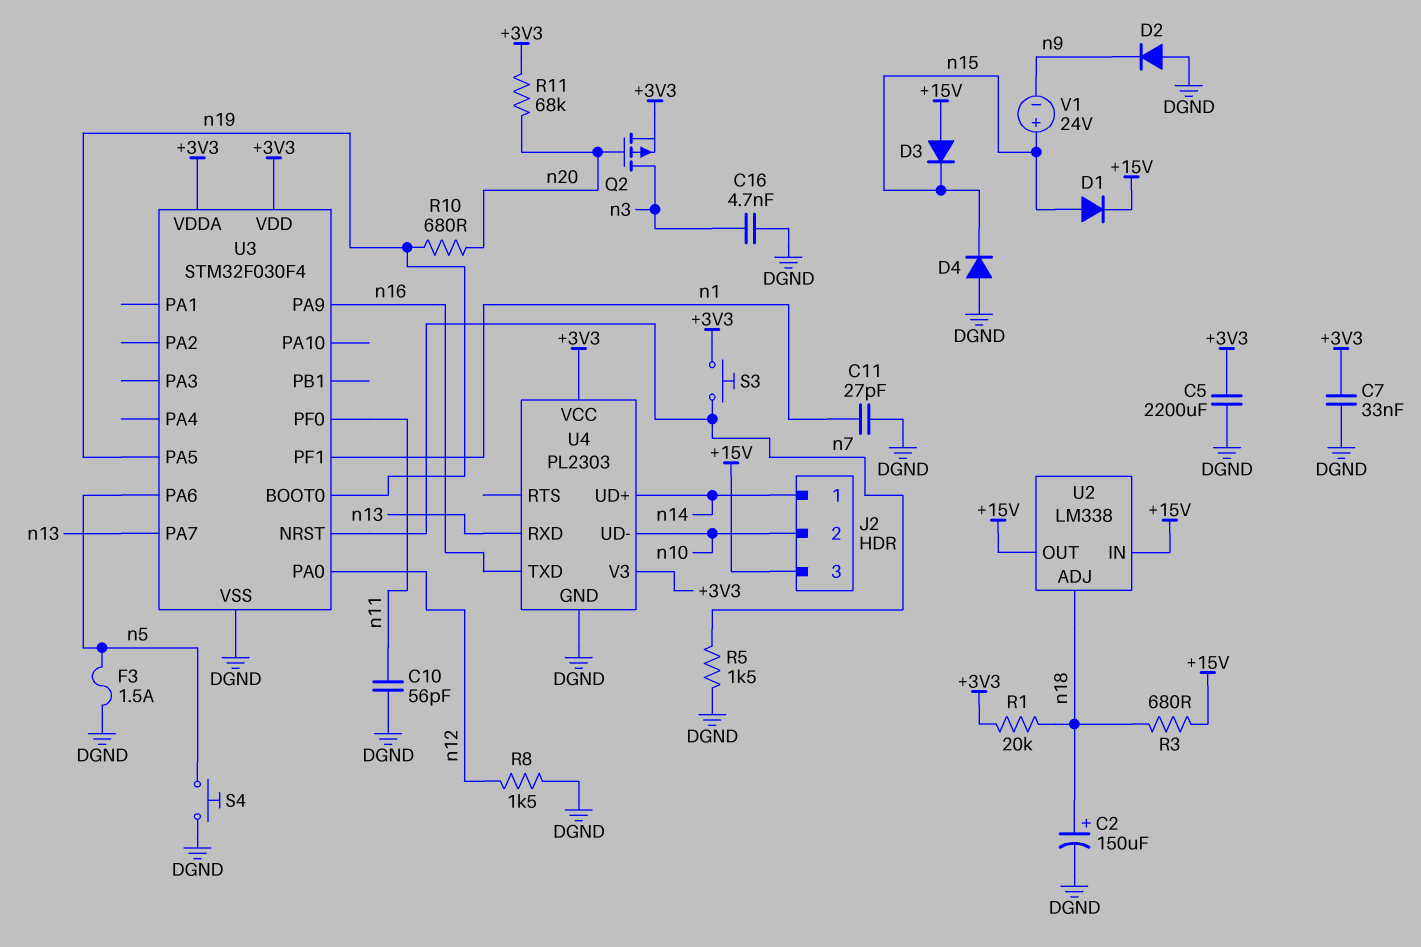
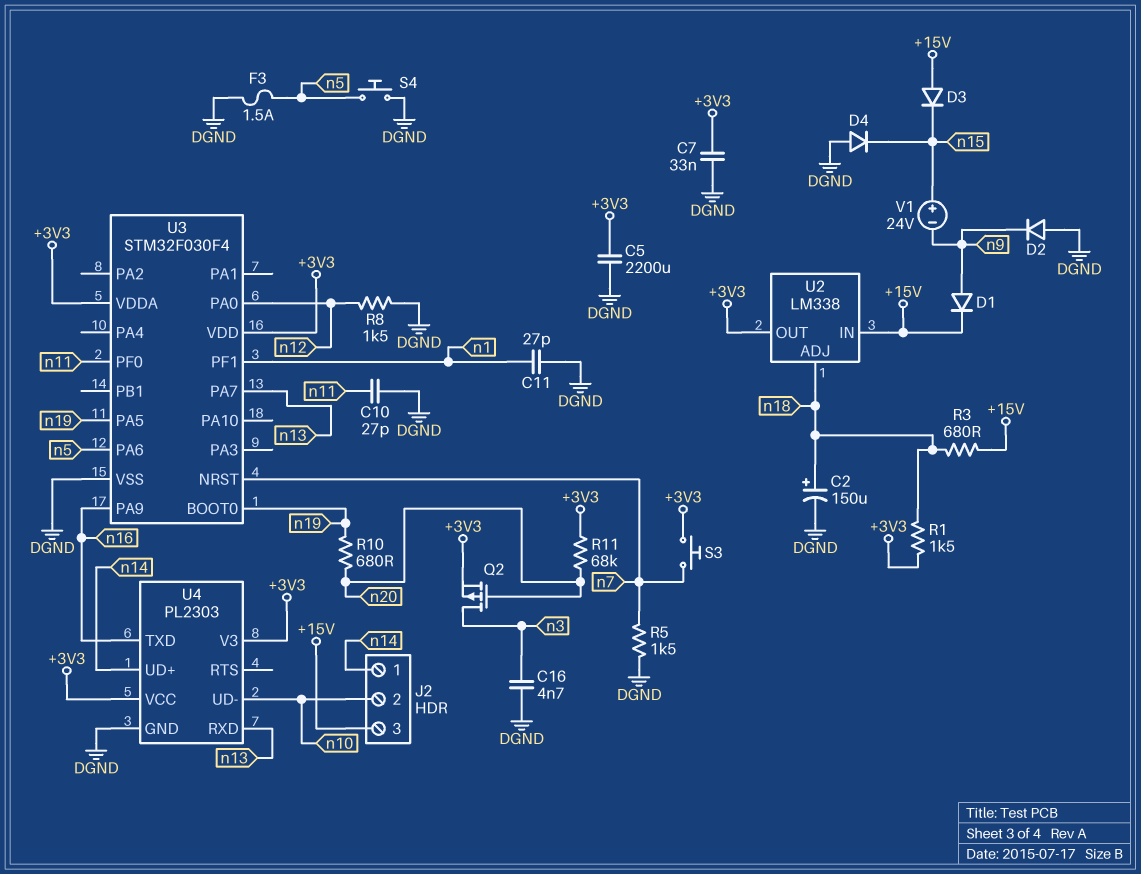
C10: 56pF (DGND, n11) -> 27pF (DGND, n11)
D1: diode (A n15, K +15V) -> diode (A n9, K +15V)
R1: 20k (+3V3, n18) -> 1.5k (+3V3, n18)
U2 pin OUT: +15V -> +3V3

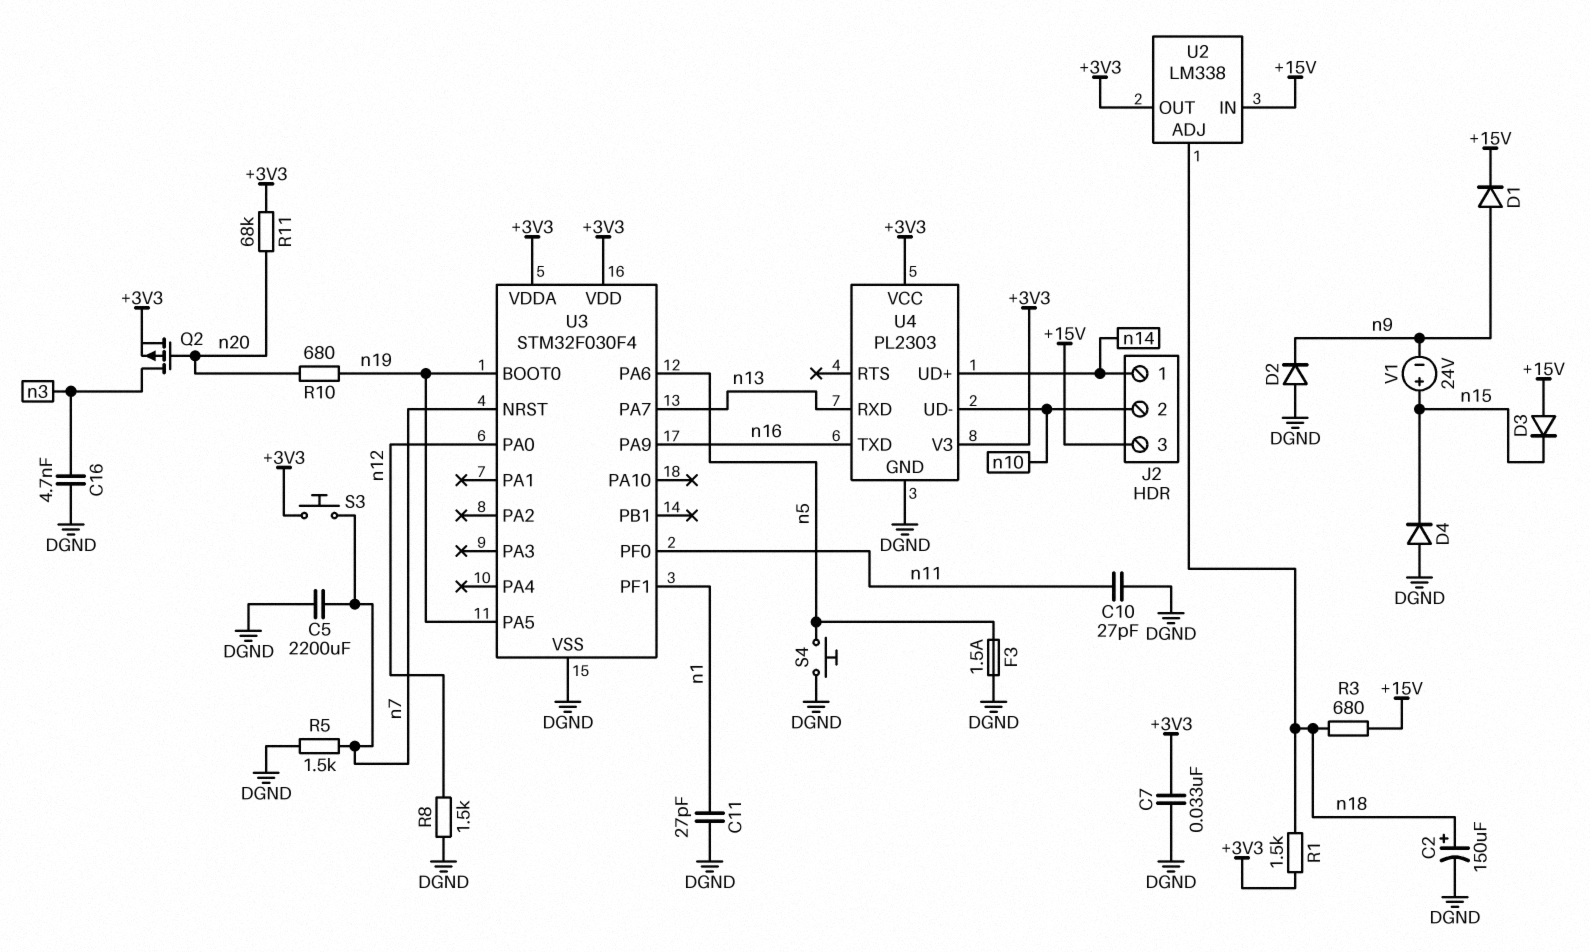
C5: 2200uF (+3V3, DGND) -> 2200uF (DGND, n7)

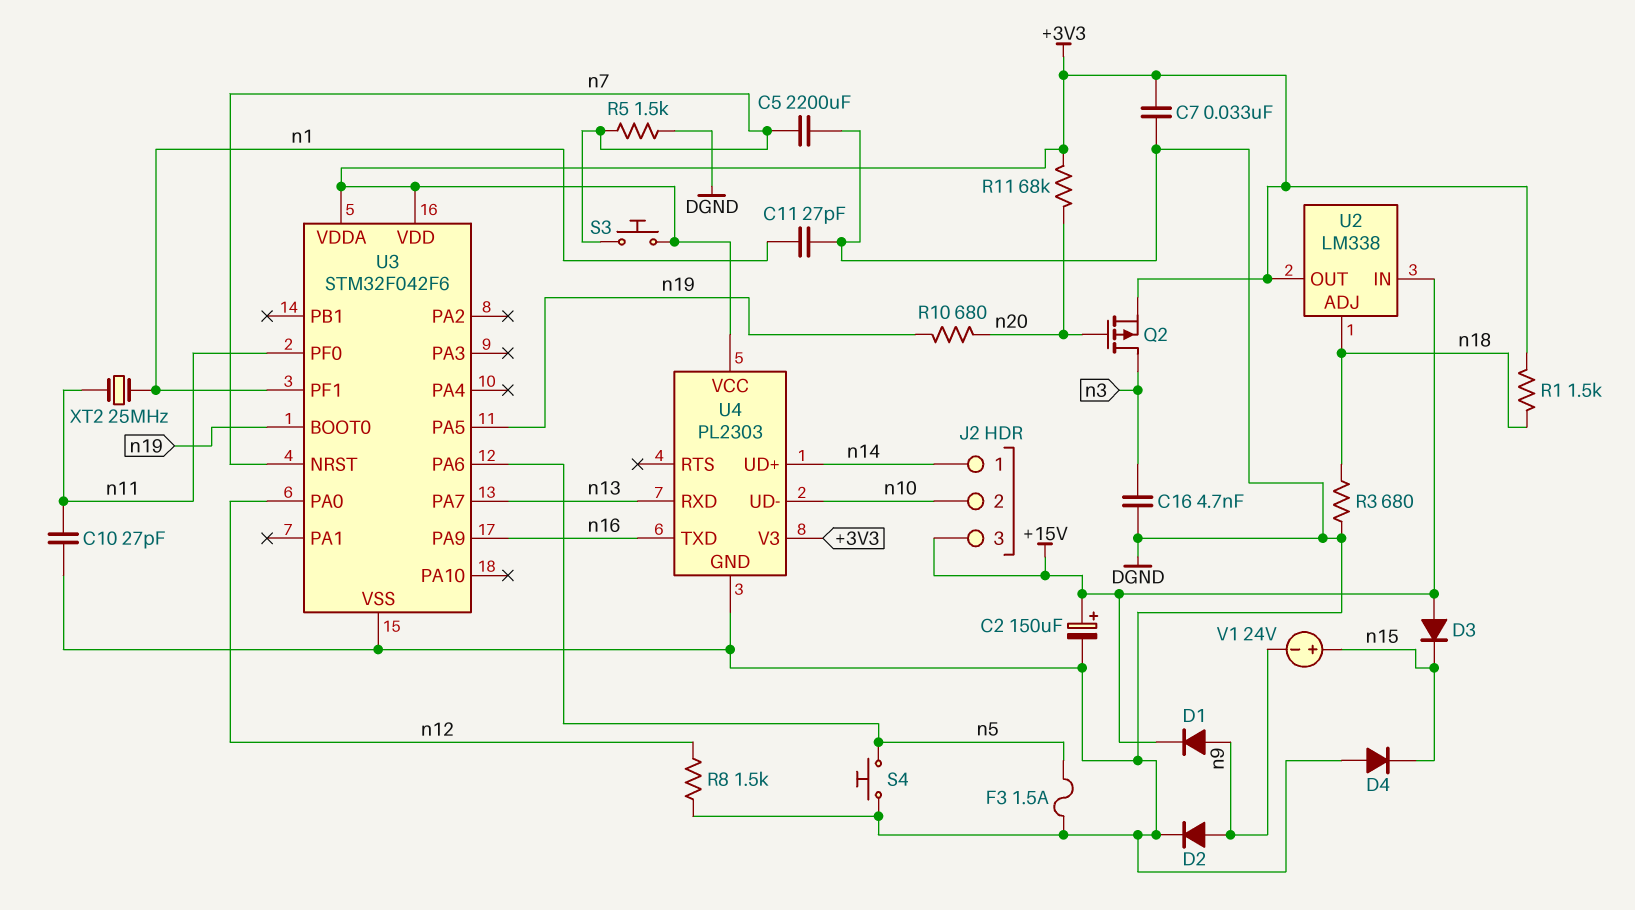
C2: 150uF (plus n18, minus DGND) -> 150uF (plus +15V, minus DGND)
D2: diode (A DGND, K n9) -> diode (A n9, K DGND)
R3: 680 (+15V, n18) -> 680 (DGND, n18)
U3: STM32F030F4 -> STM32F042F6
XT2: none -> 25MHz (n1, n11)

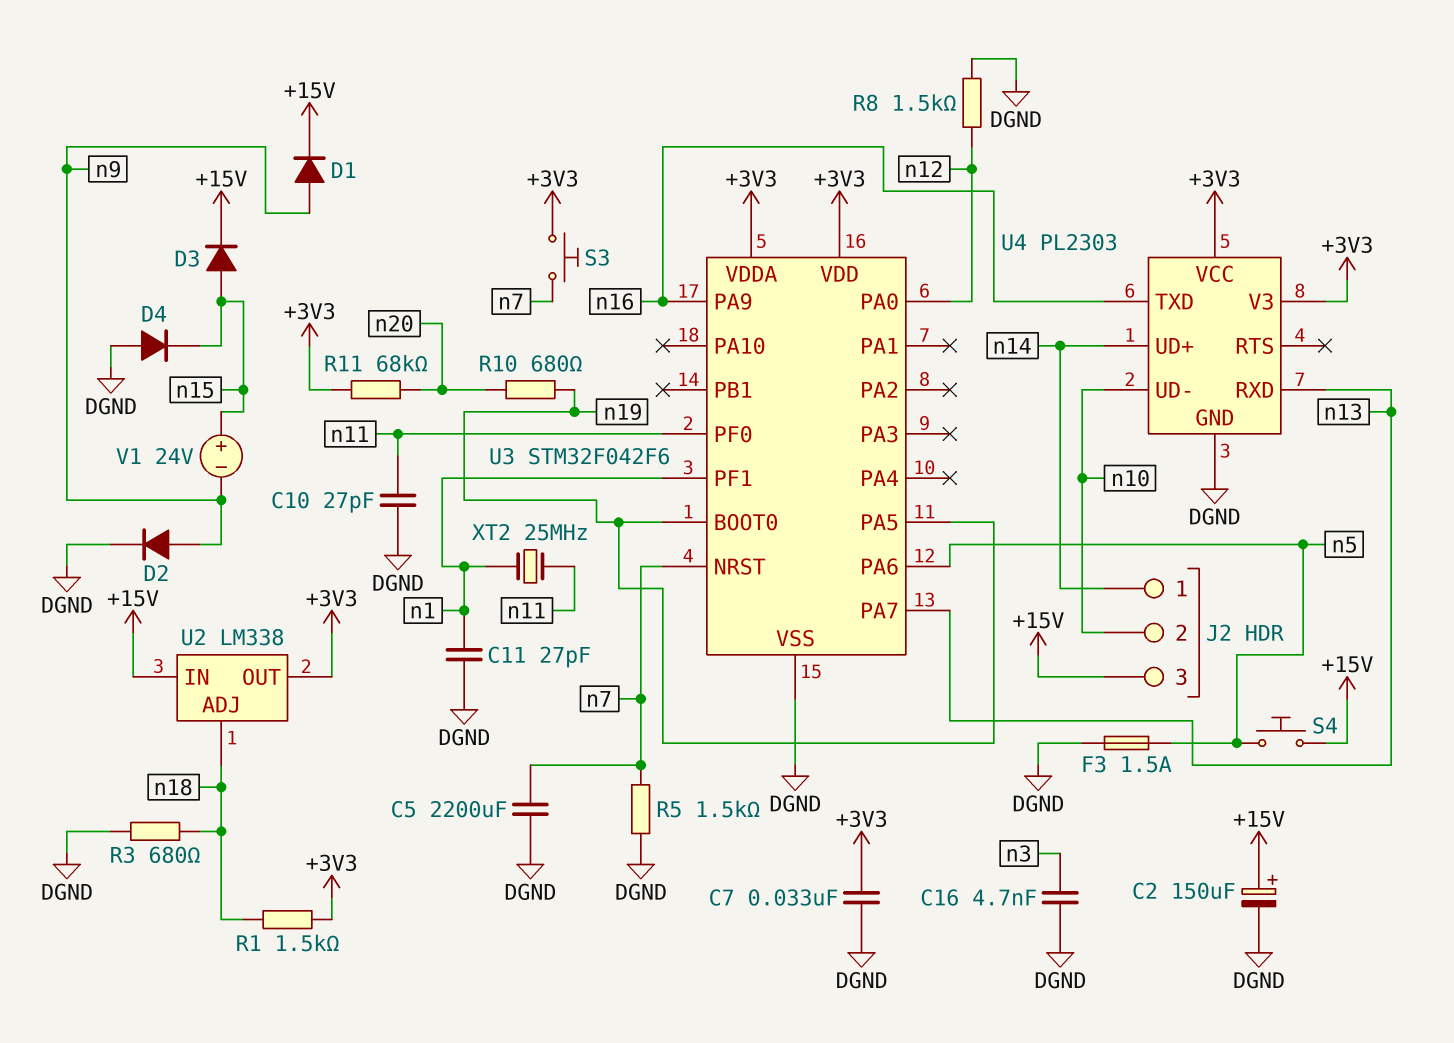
D3: diode (A +15V, K n15) -> diode (A n15, K +15V)
Q2: PMOS (G n20, D n3, S +3V3) -> none
S4: button (DGND, n5) -> button (+15V, n5)

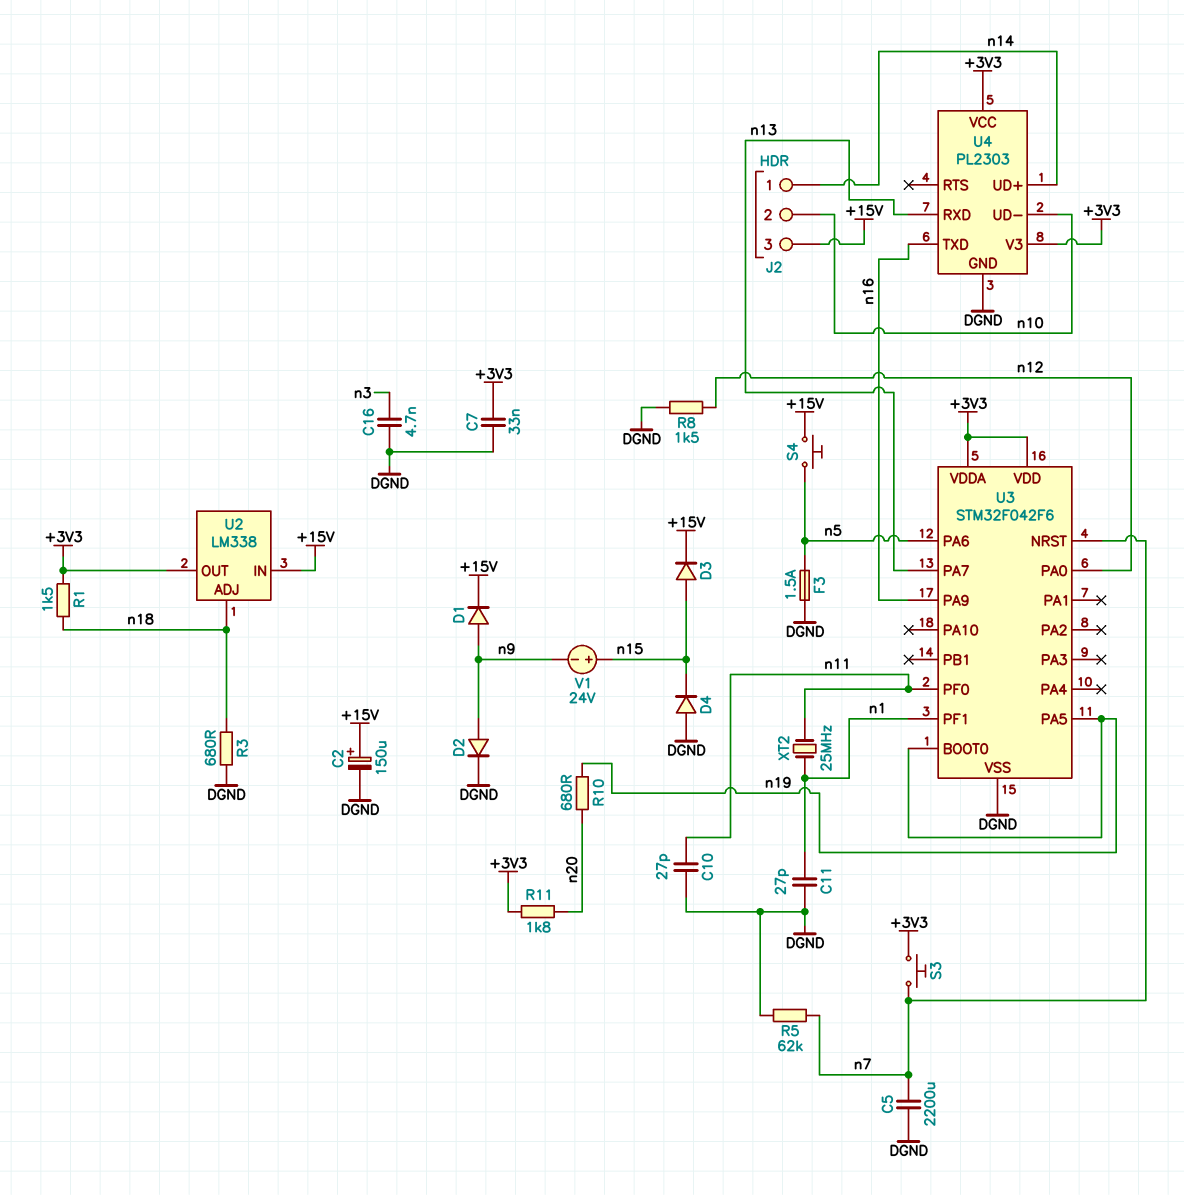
R5: 1.5k (DGND, n7) -> 62k (DGND, n7)
R11: 68k (+3V3, n20) -> 1.8k (+3V3, n20)

